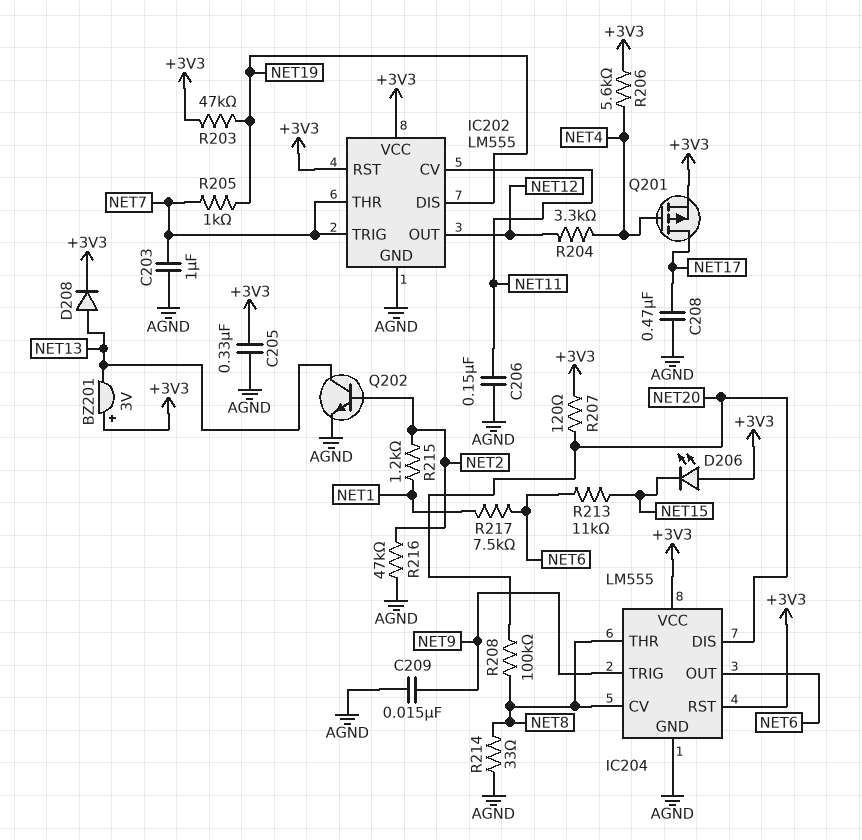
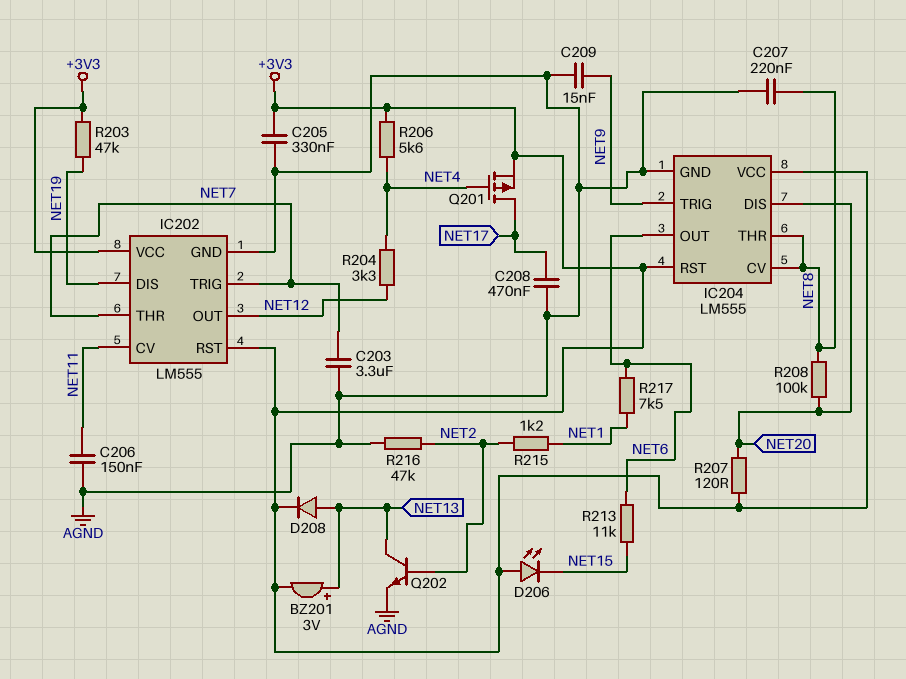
BZ201: buzzer 3V (plus +3V3, minus NET13) -> buzzer 3V (plus NET13, minus +3V3)
C203: 1uF (AGND, NET7) -> 3.3uF (AGND, NET7)
C207: none -> 220nF (AGND, NET8)
R205: 1k (NET7, NET19) -> none
R214: 33 (AGND, NET8) -> none

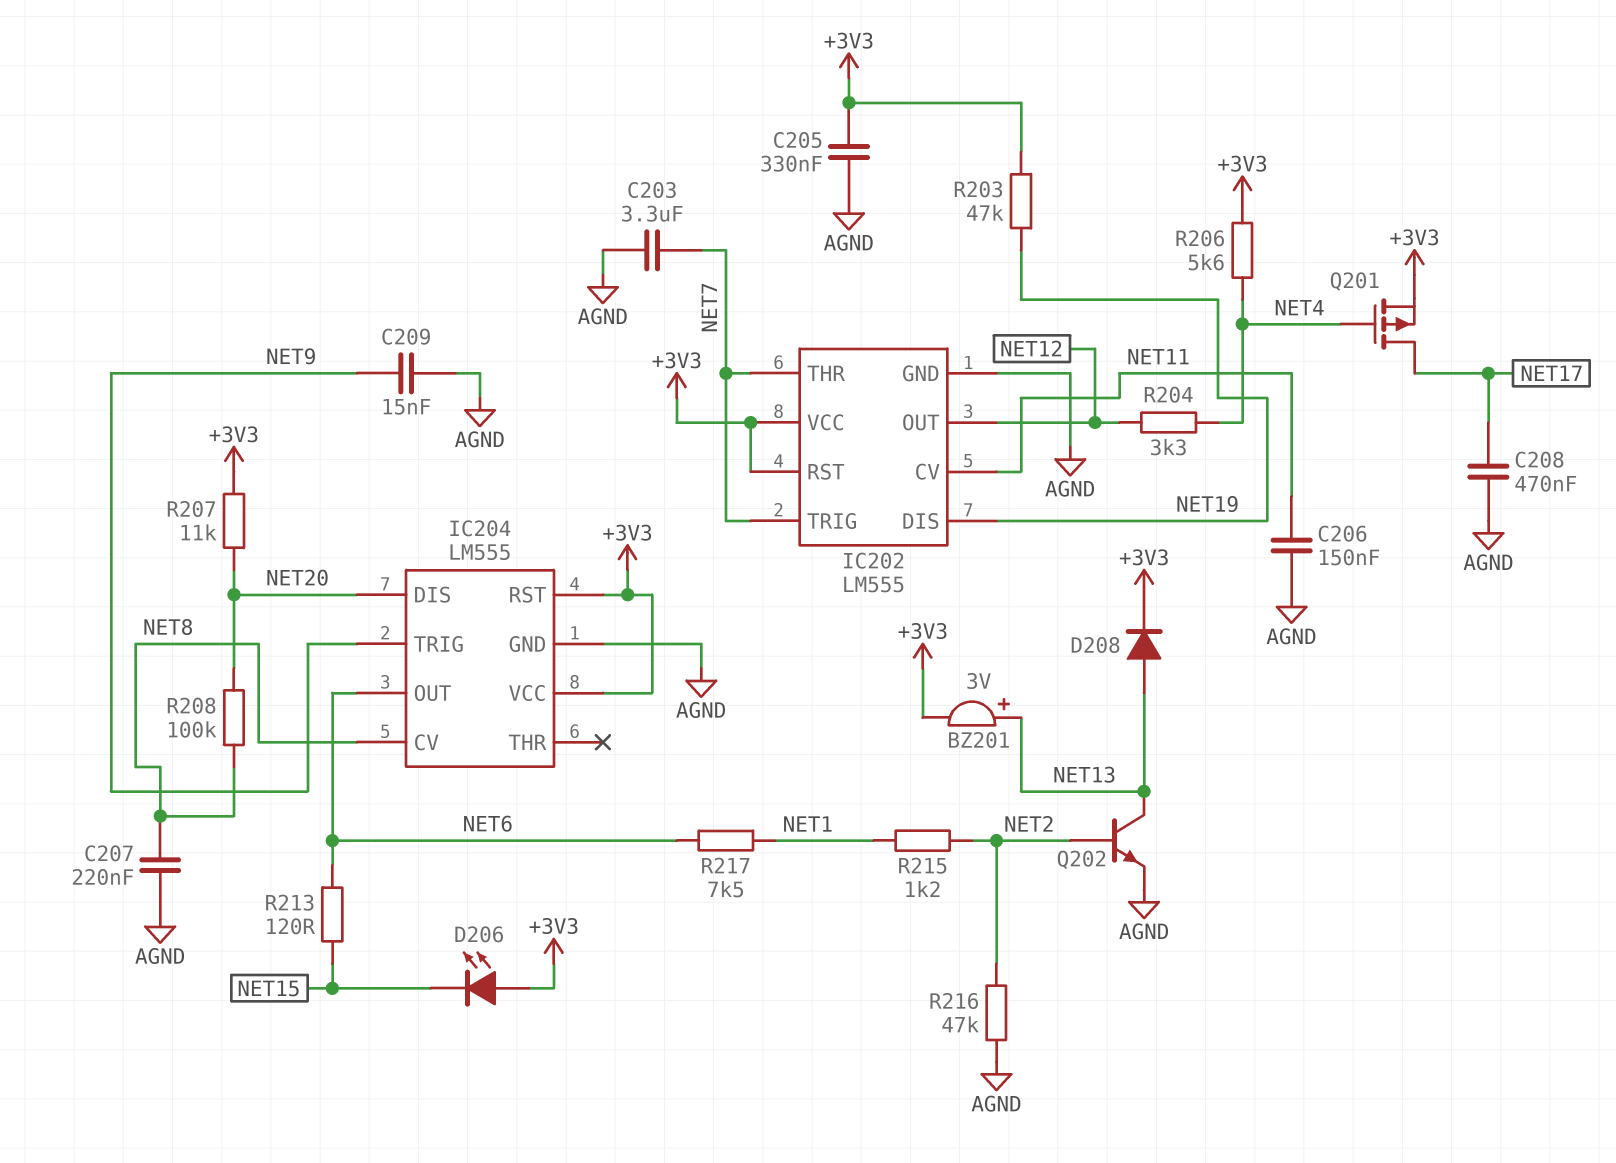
IC204 pin THR: NET8 -> none
R207: 120 (+3V3, NET20) -> 11k (+3V3, NET20)
R213: 11k (NET6, NET15) -> 120 (NET6, NET15)

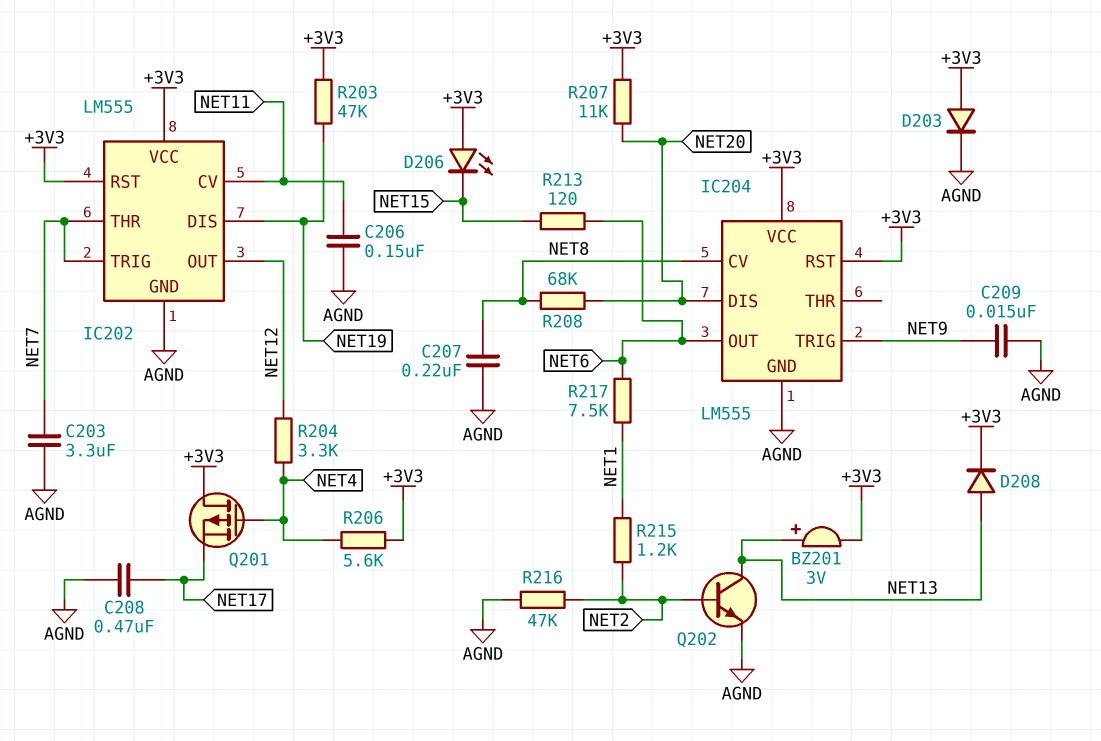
C205: 330nF (+3V3, AGND) -> none
D203: none -> diode (A +3V3, K AGND)
Q201: PMOS (G NET4, D NET17, S +3V3) -> PMOS (G NET4, D +3V3, S NET17)
R208: 100k (NET8, NET20) -> 68k (NET8, NET20)

